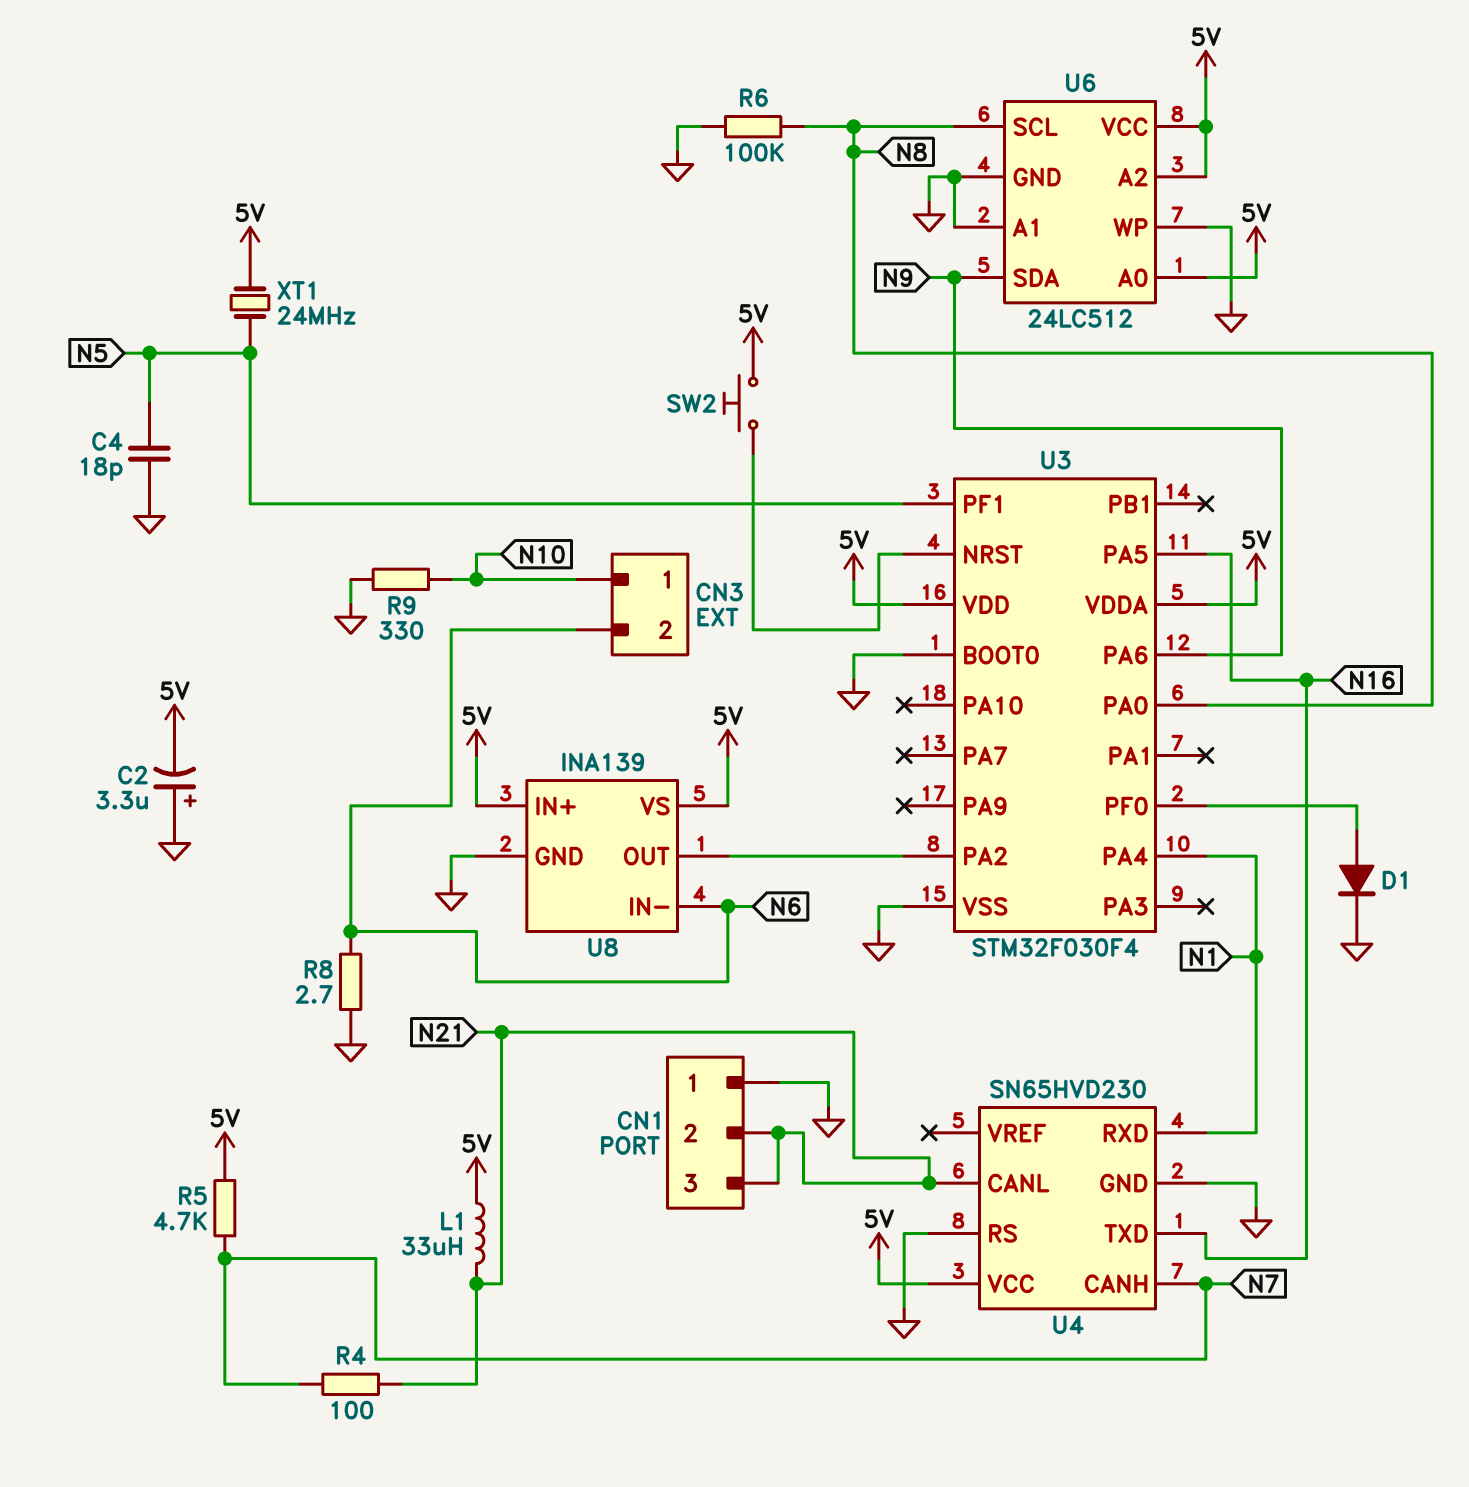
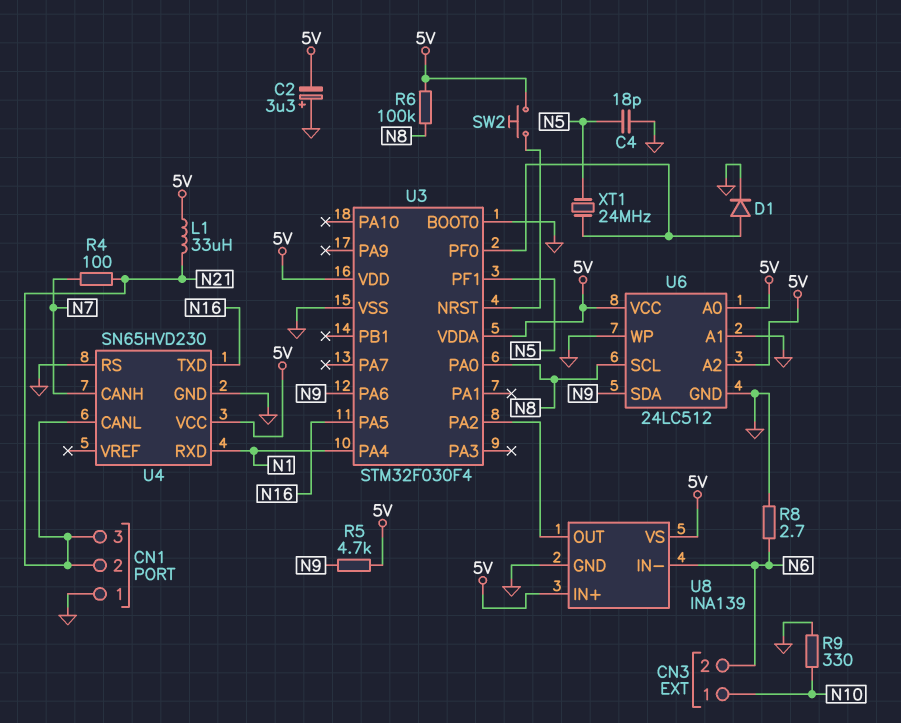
R5: 4.7k (5V, N7) -> 4.7k (5V, N9)
R6: 100k (GND, N8) -> 100k (5V, N8)
XT1: 24MHz (5V, N5) -> 24MHz (N5, U3/PF0)

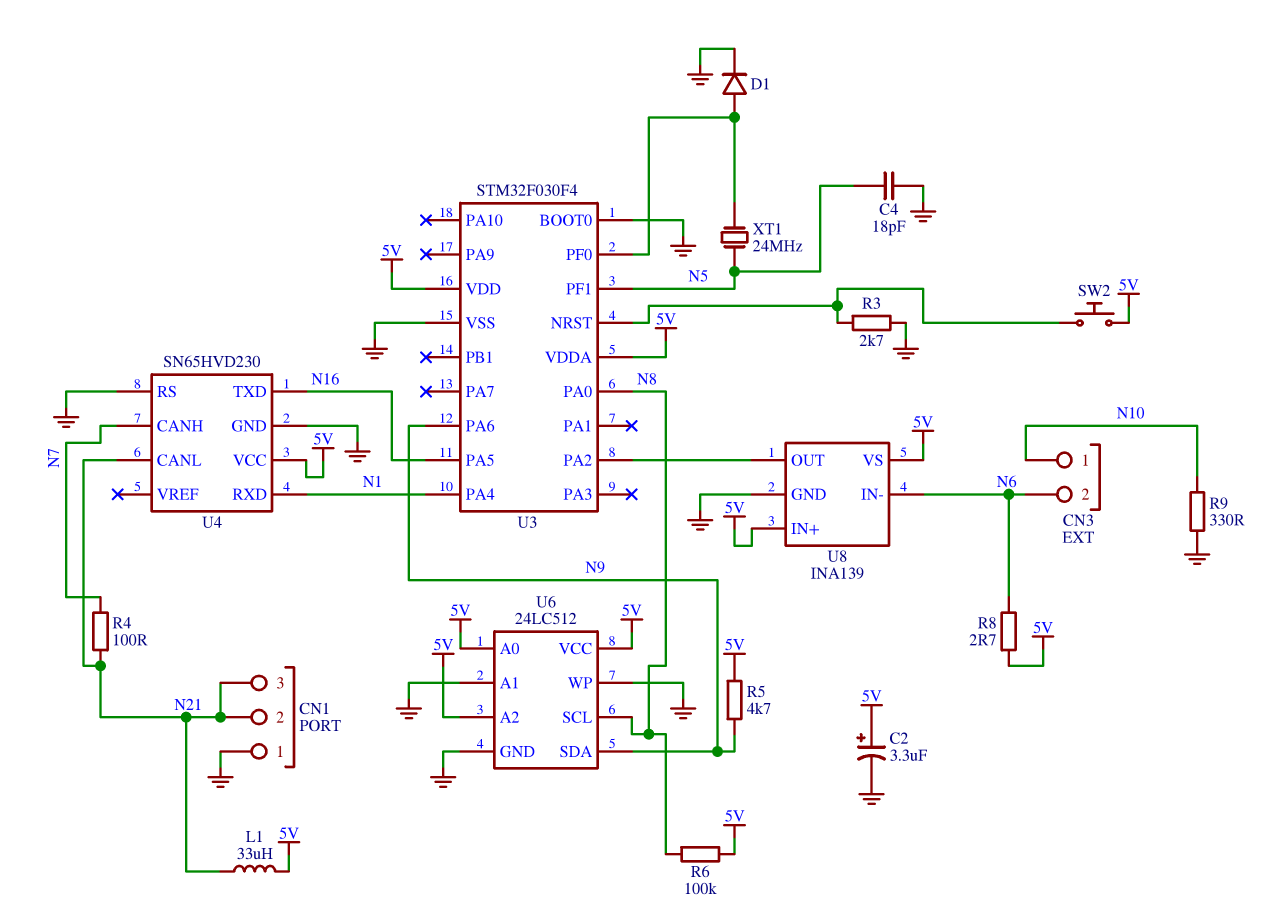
C2: 3.3uF (plus GND, minus 5V) -> 3.3uF (plus 5V, minus GND)
R3: none -> 2.7k (GND, U3/NRST)
R8: 2.7 (GND, N6) -> 2.7 (5V, N6)

